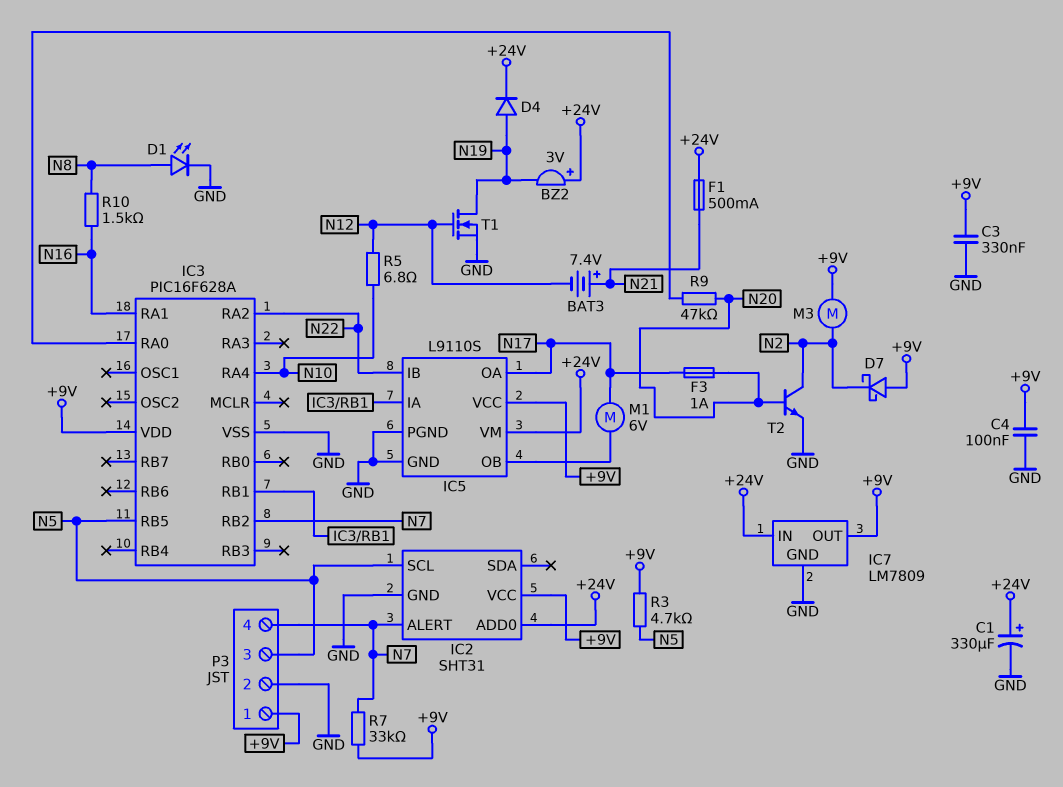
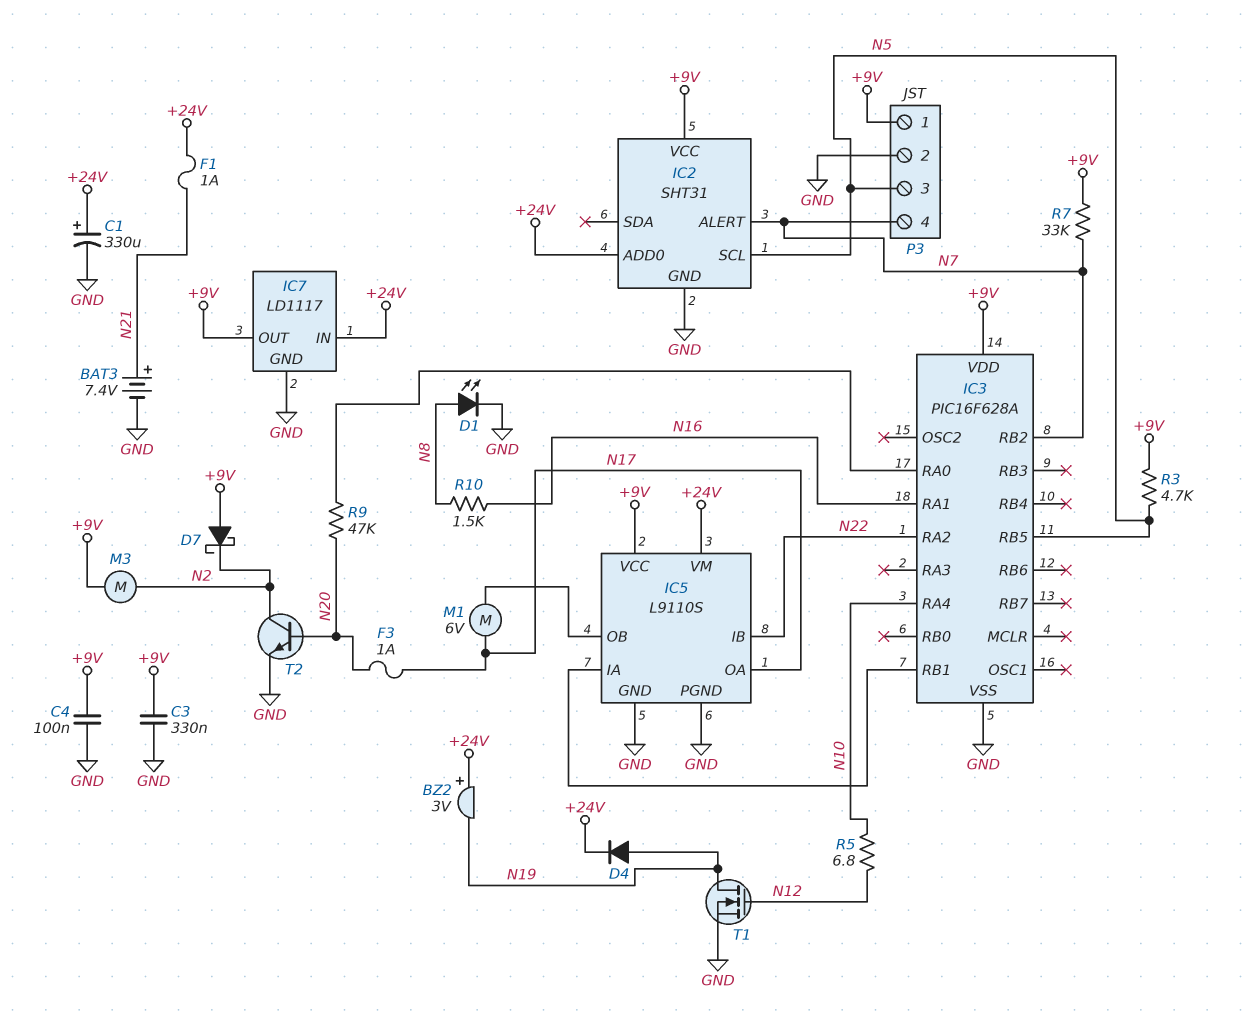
BAT3: 7.4V (plus N21, minus N12) -> 7.4V (plus N21, minus GND)
F1: 500mA (+24V, N21) -> 1A (+24V, N21)
IC7: LM7809 -> LD1117

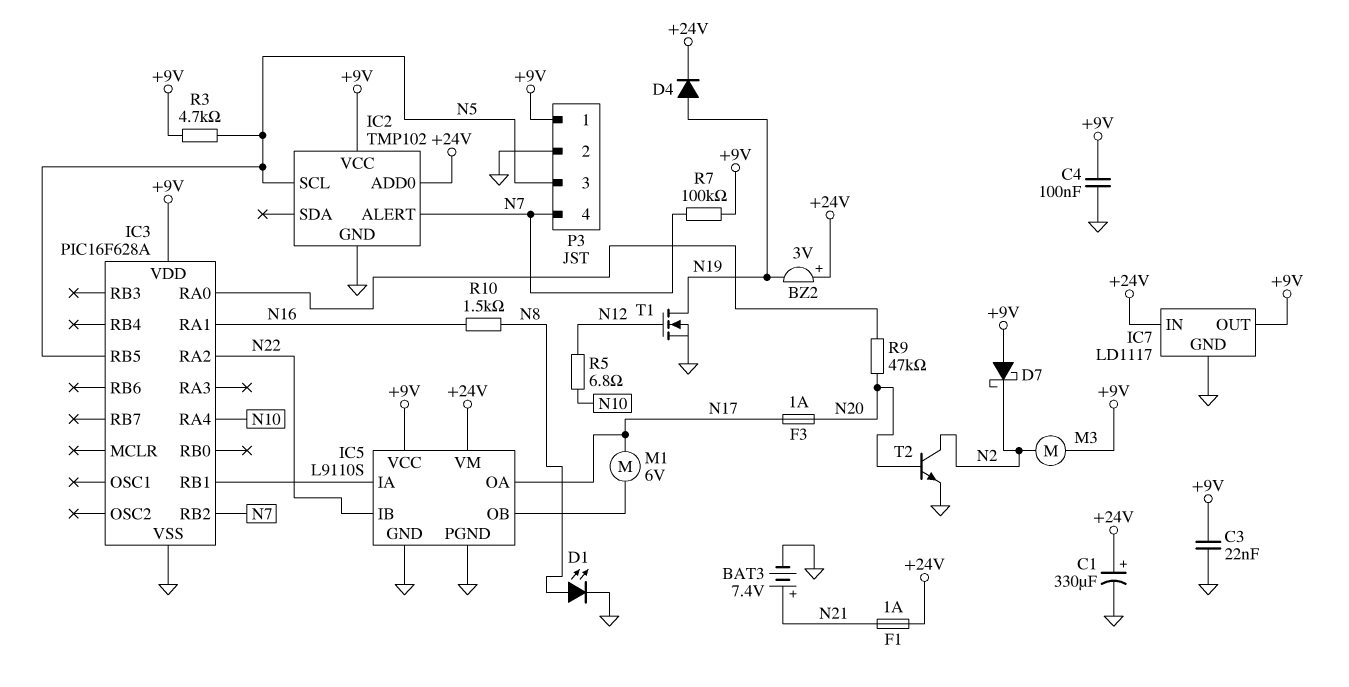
C3: 330nF (+9V, GND) -> 22nF (+9V, GND)
IC2: SHT31 -> TMP102
R7: 33k (+9V, N7) -> 100k (+9V, N7)

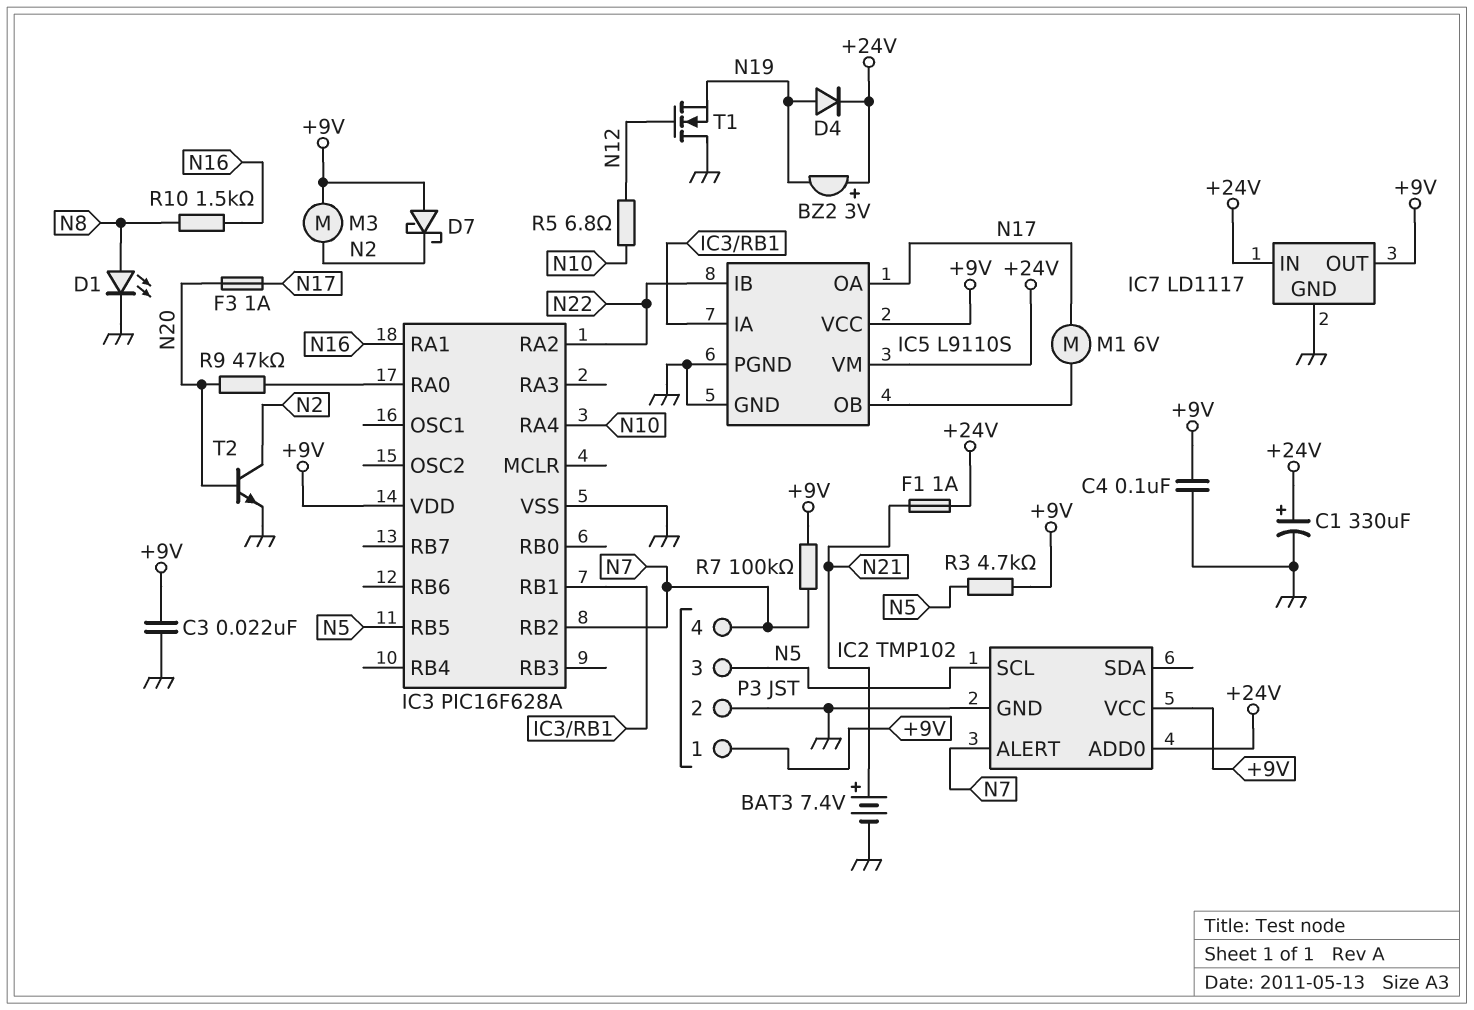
T1: NMOS (G N12, D N19, S GND) -> NMOS (G N12, D GND, S N19)

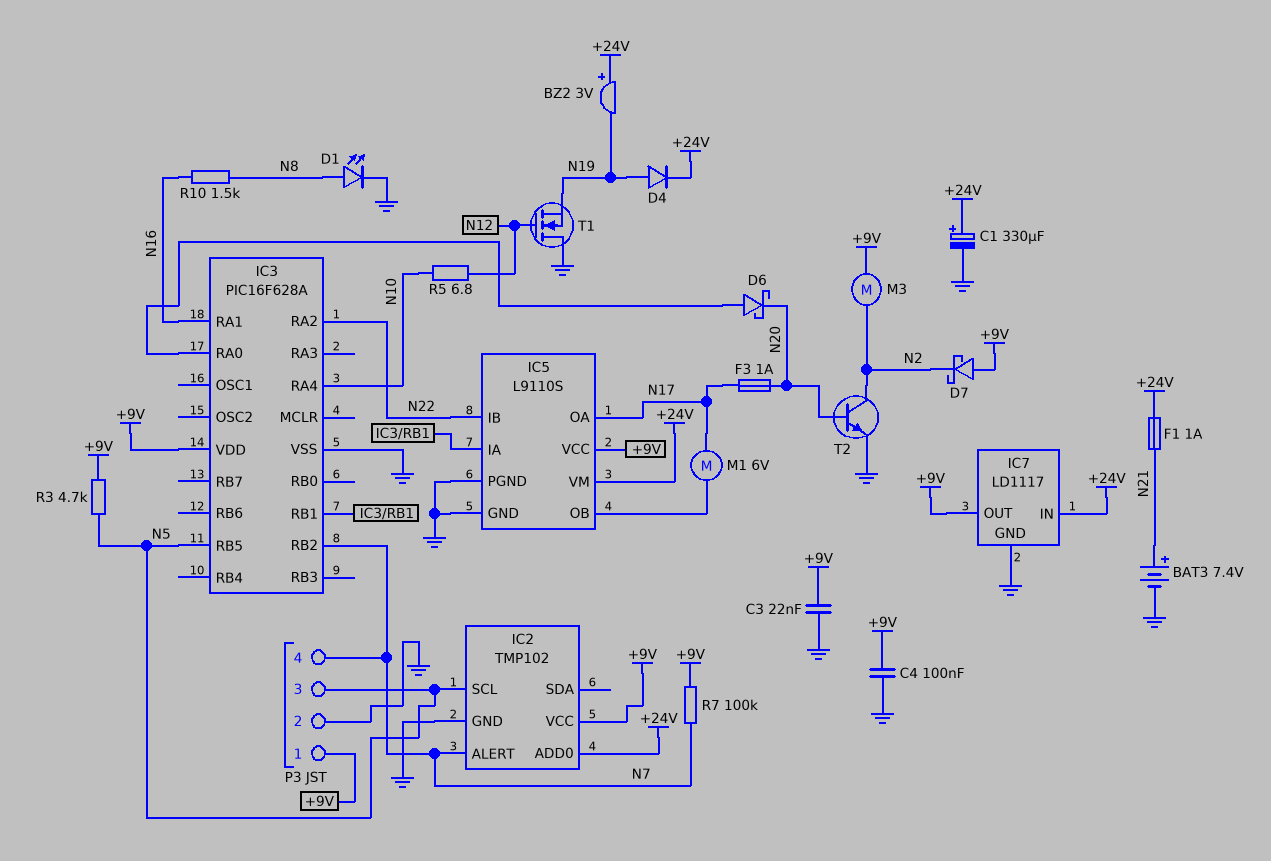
D6: none -> schottky (A IC3/RA0, K N20)
R9: 47k (IC3/RA0, N20) -> none

